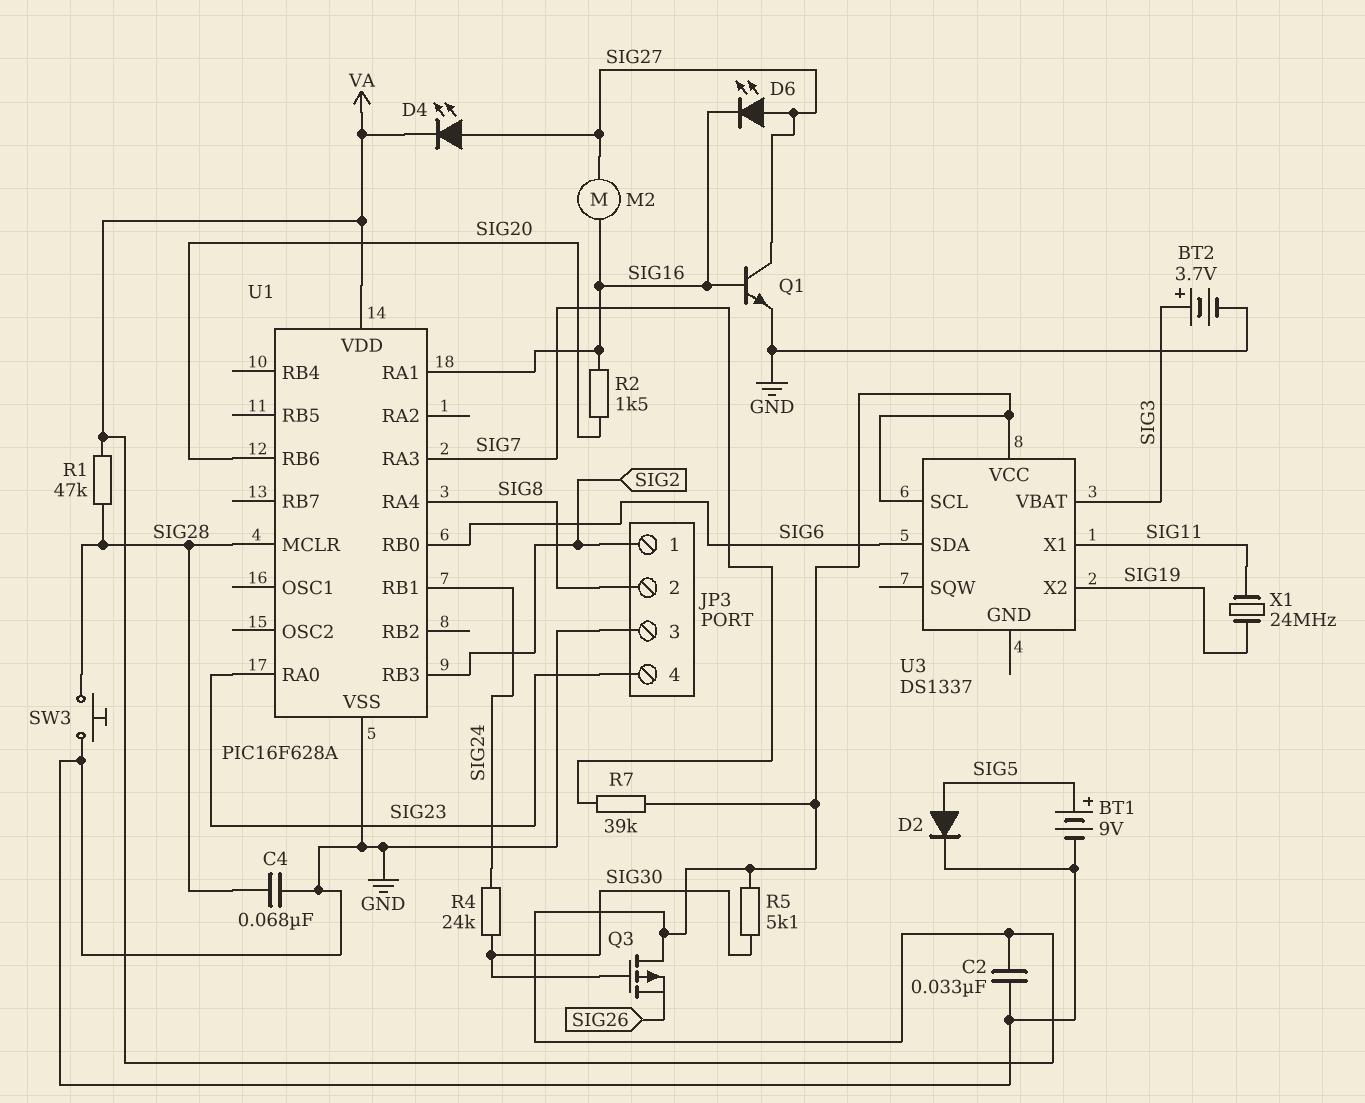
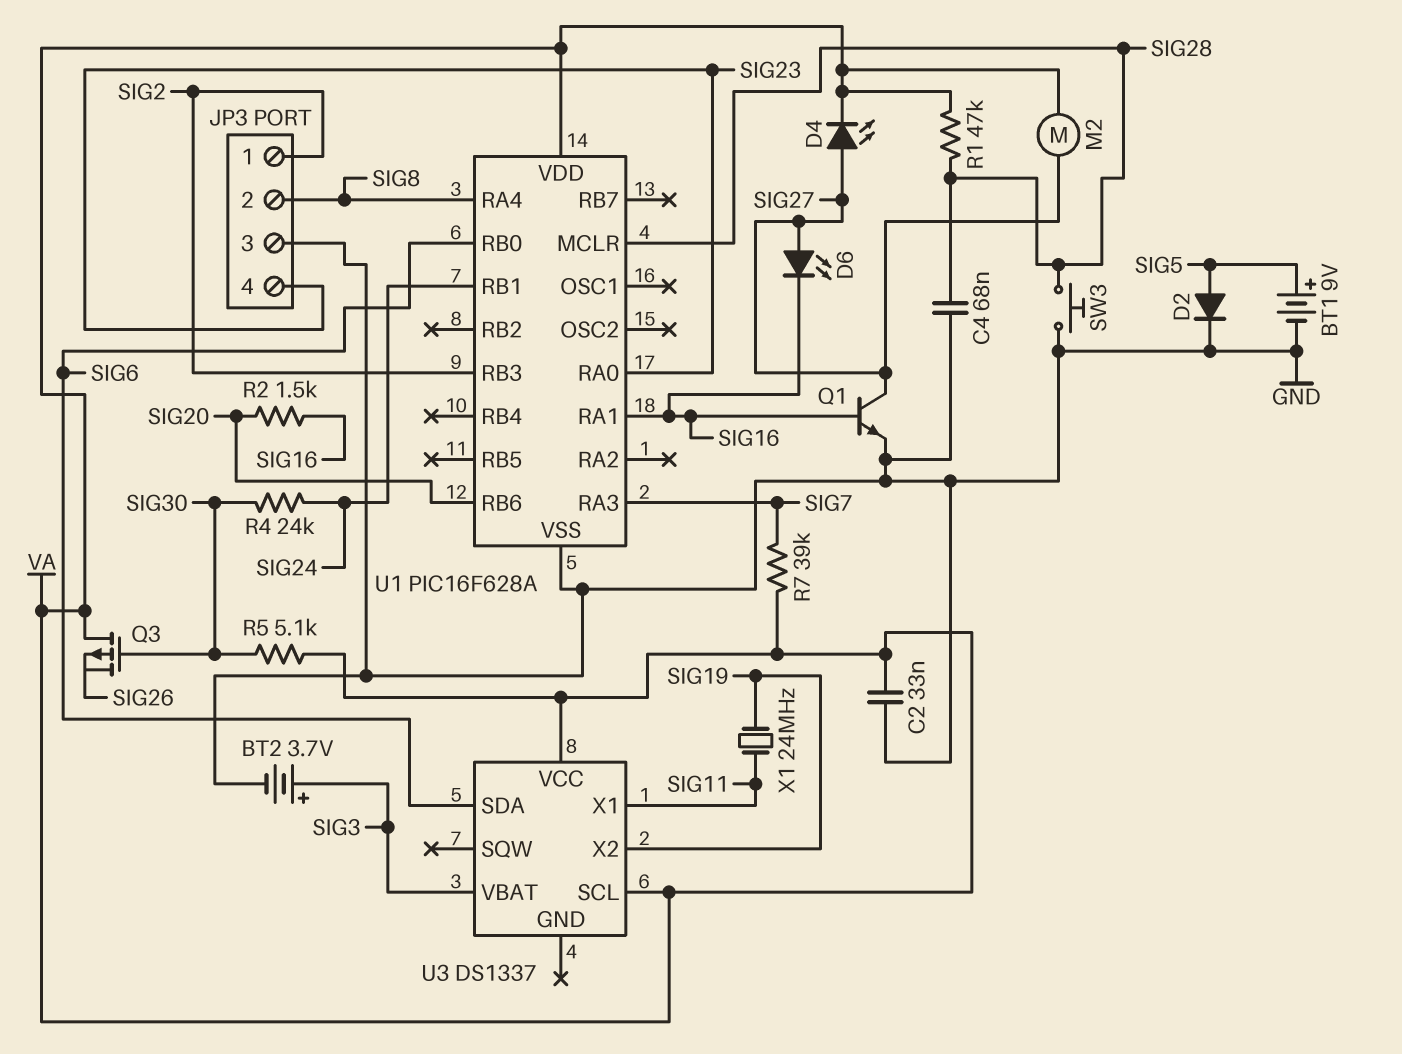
M2: motor (SIG16, SIG27) -> motor (SIG27, VA)

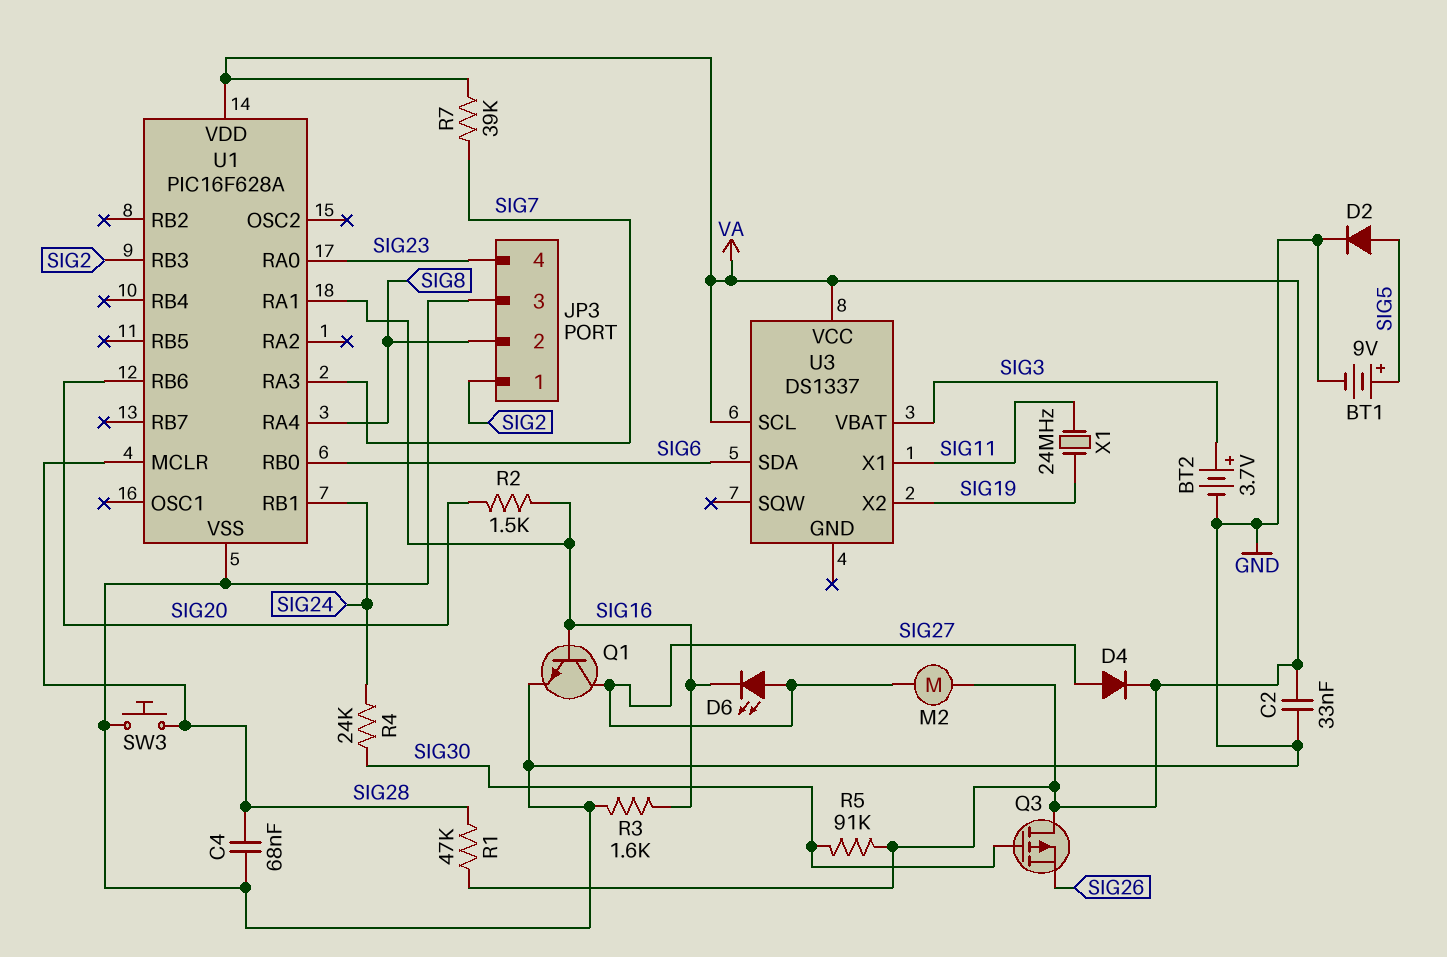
D4: LED (A SIG27, K VA) -> diode (A SIG27, K VA)
R3: none -> 1.6k (GND, SIG16)
R5: 5.1k (SIG30, VA) -> 91k (SIG30, VA)

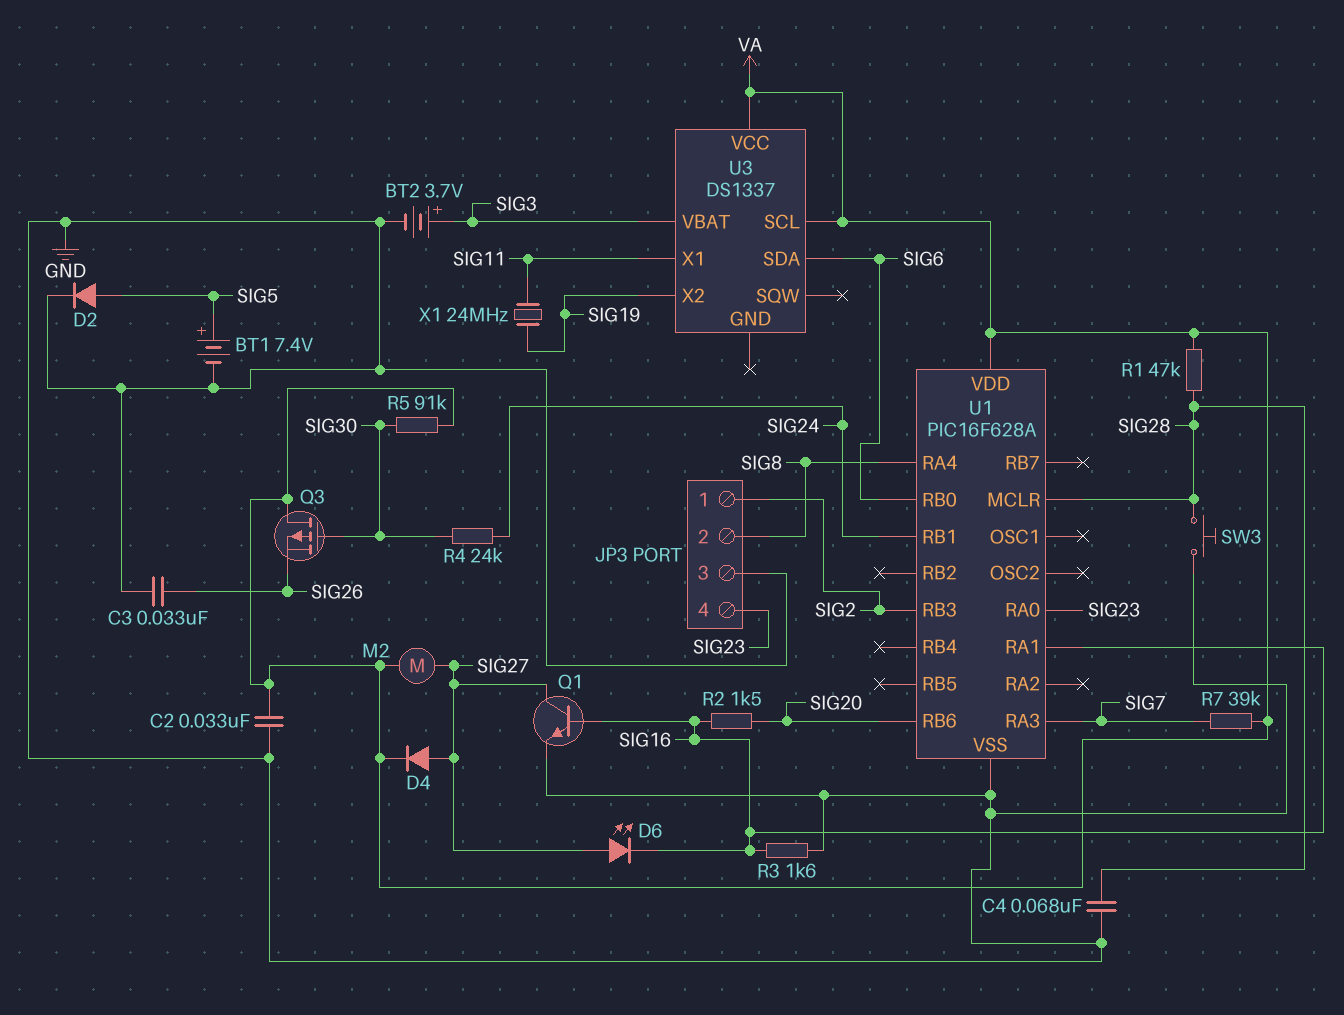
BT1: 9V (plus SIG5, minus GND) -> 7.4V (plus SIG5, minus GND)
C3: none -> 33nF (GND, SIG26)

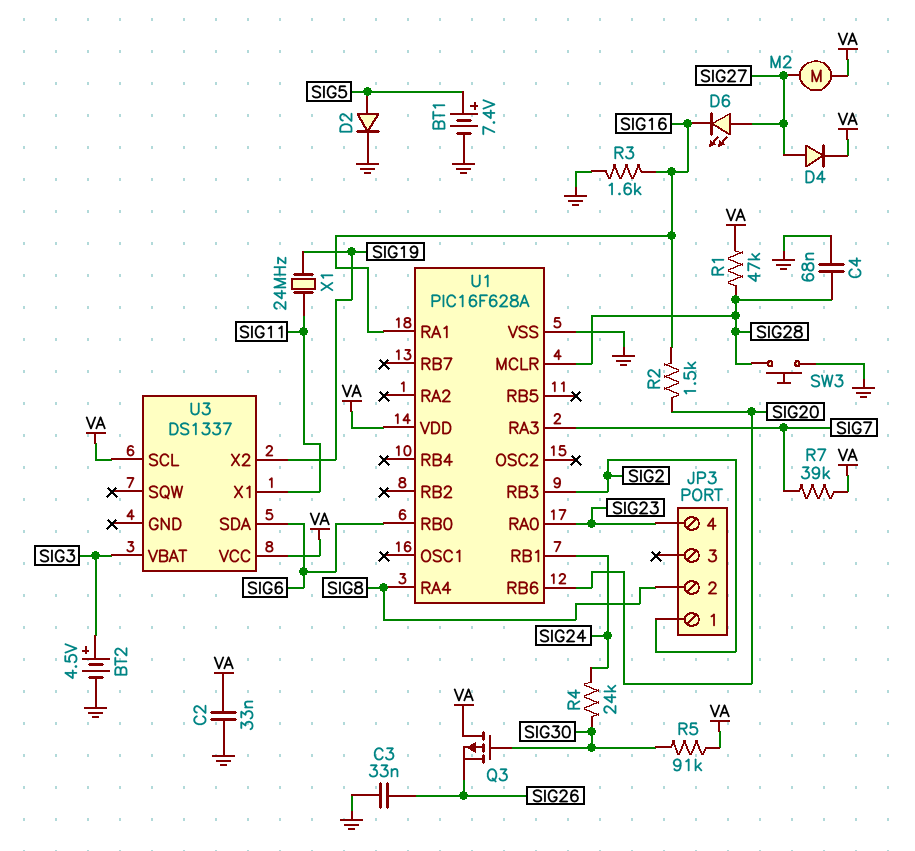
BT2: 3.7V (plus SIG3, minus GND) -> 4.5V (plus SIG3, minus GND)
JP3 pin 3: GND -> none
Q1: NPN (B SIG16, C SIG27, E GND) -> none

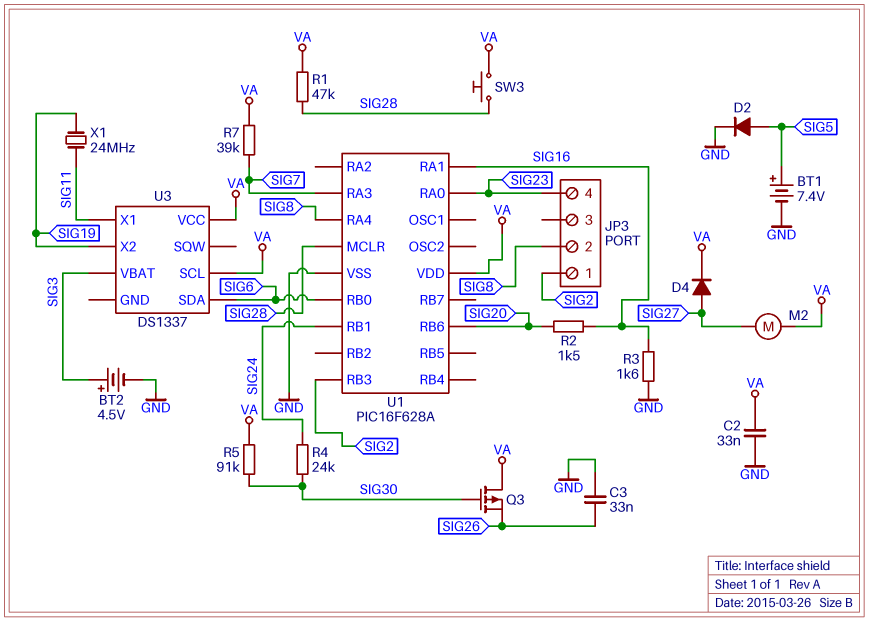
C4: 68nF (GND, SIG28) -> none
D6: LED (A SIG27, K SIG16) -> none
SW3: button (GND, SIG28) -> button (SIG28, VA)

